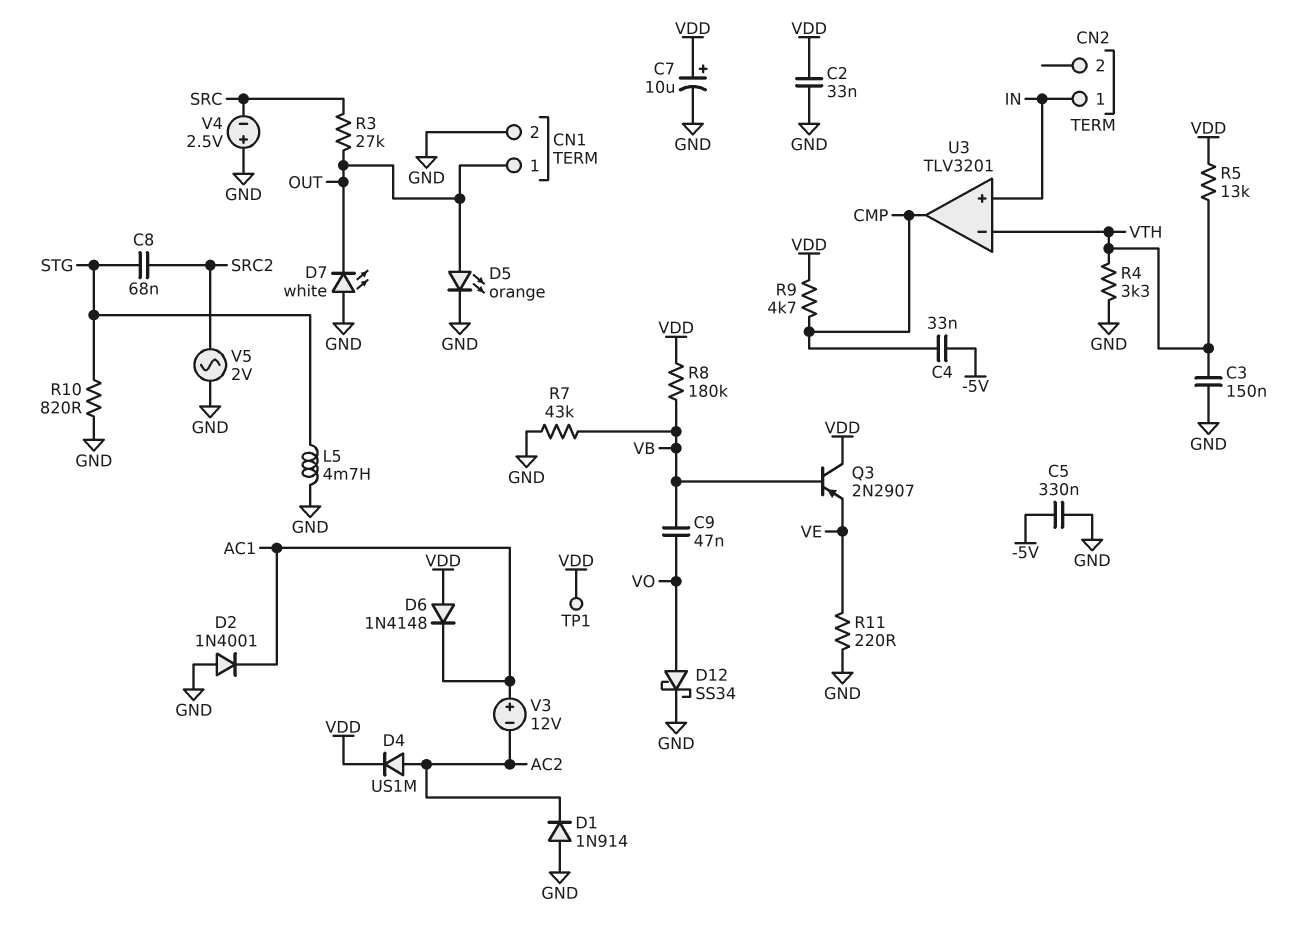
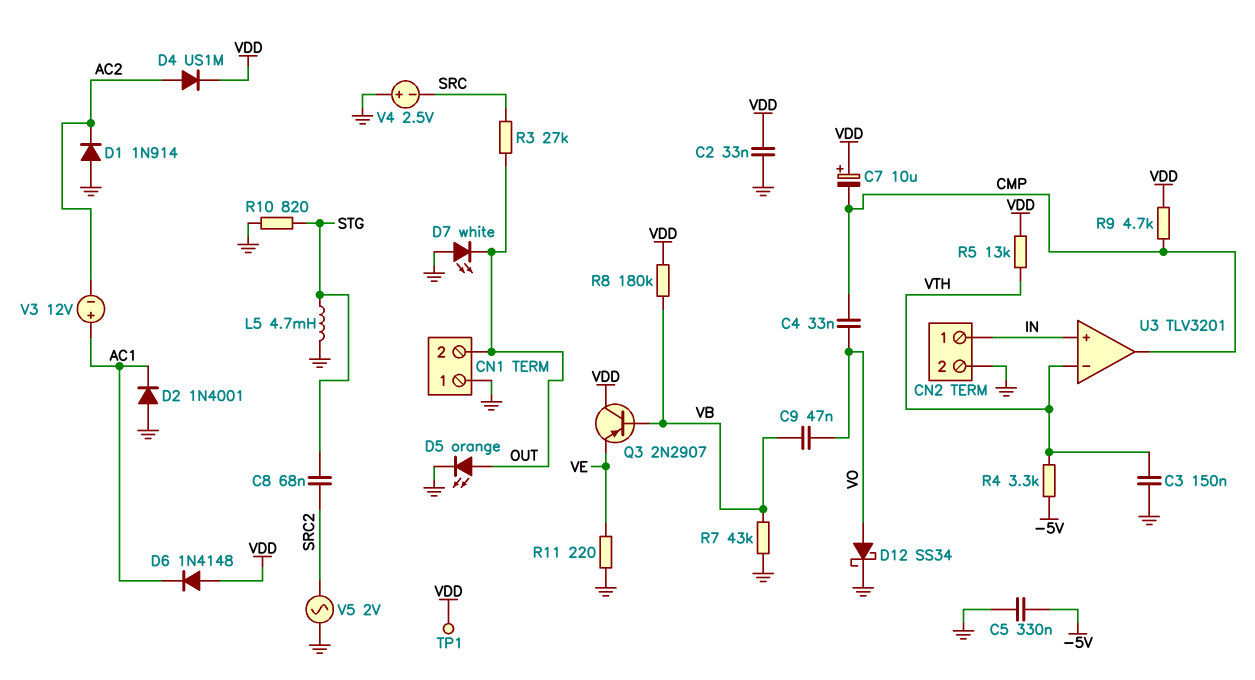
C4: 33nF (-5V, CMP) -> 33nF (CMP, VO)
C7: 10uF (plus VDD, minus GND) -> 10uF (plus VDD, minus CMP)
CN1 pin 1: OUT -> GND
CN1 pin 2: GND -> OUT
CN2 pin 2: none -> GND
R4: 3.3k (GND, VTH) -> 3.3k (-5V, VTH)

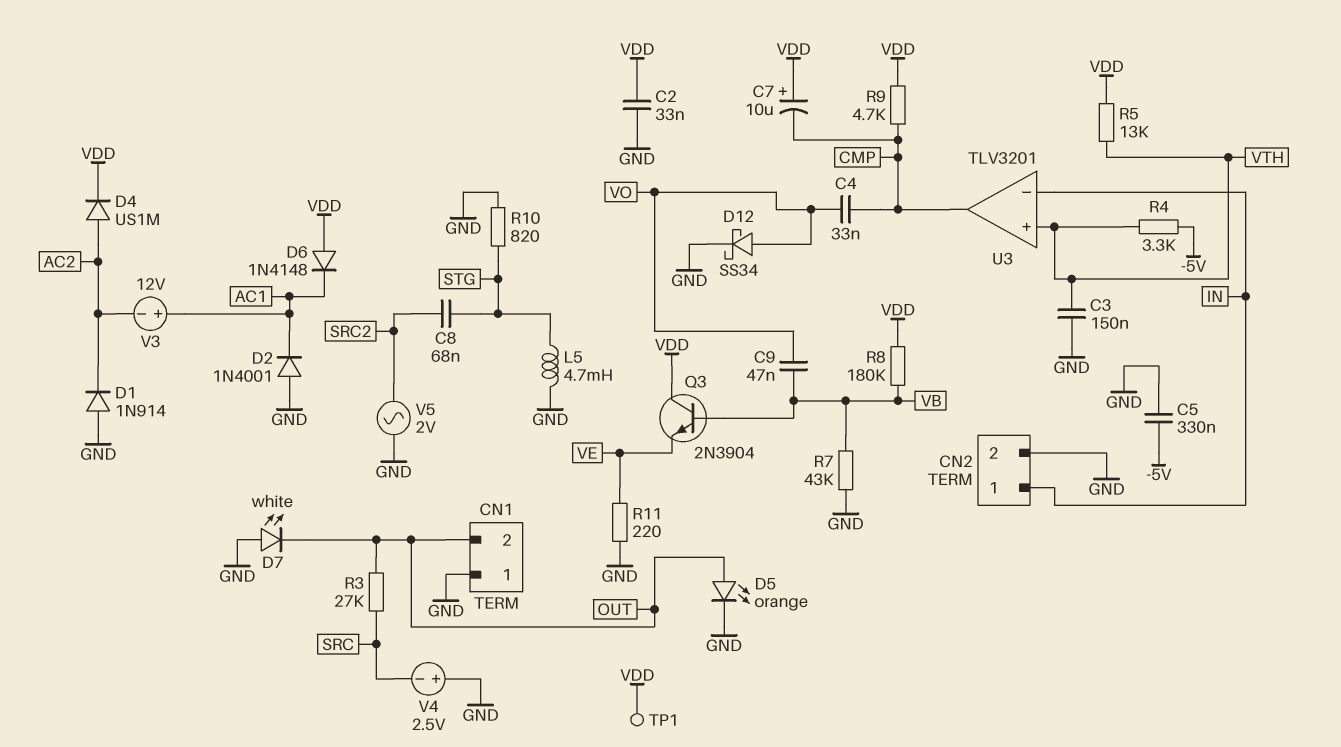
Q3: PNP 2N2907 (B VB, C VDD, E VE) -> NPN 2N3904 (B VB, C VDD, E VE)
U3 pin in+: IN -> VTH
U3 pin in-: VTH -> IN

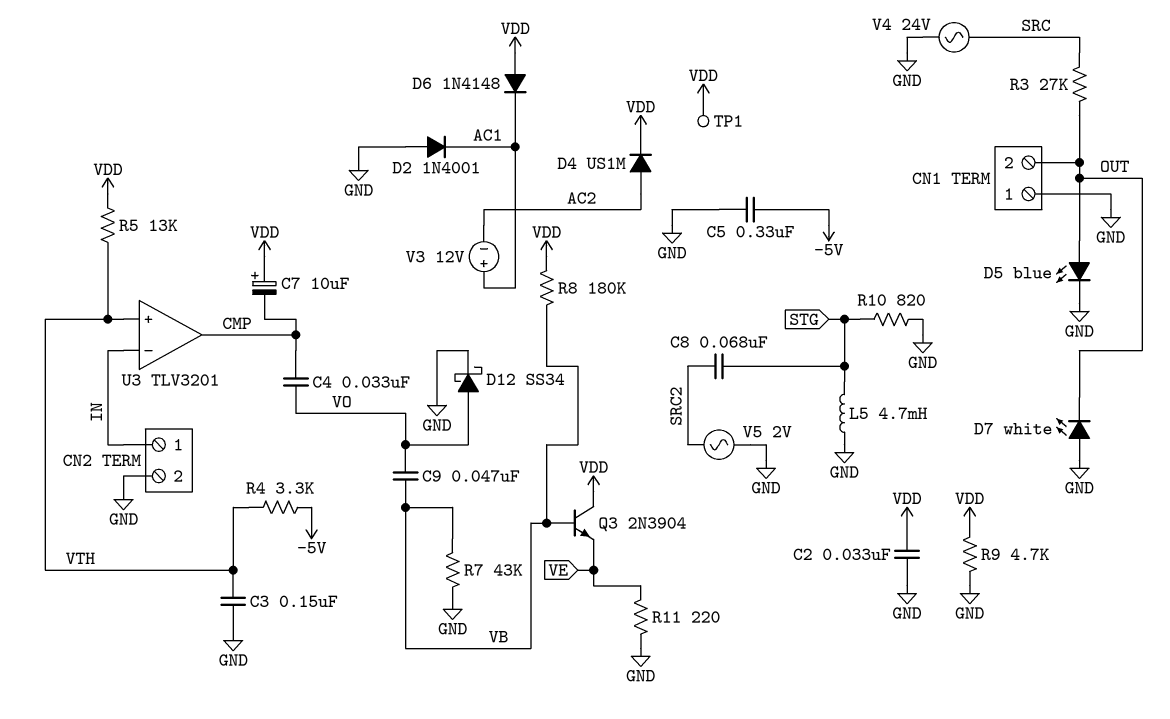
D1: diode 1N914 (A GND, K AC2) -> none
D5: LED orange (A OUT, K GND) -> LED blue (A OUT, K GND)
R9: 4.7k (CMP, VDD) -> 4.7k (GND, VDD)
V4: 2.5V (plus GND, minus SRC) -> AC 24V (GND, SRC)

